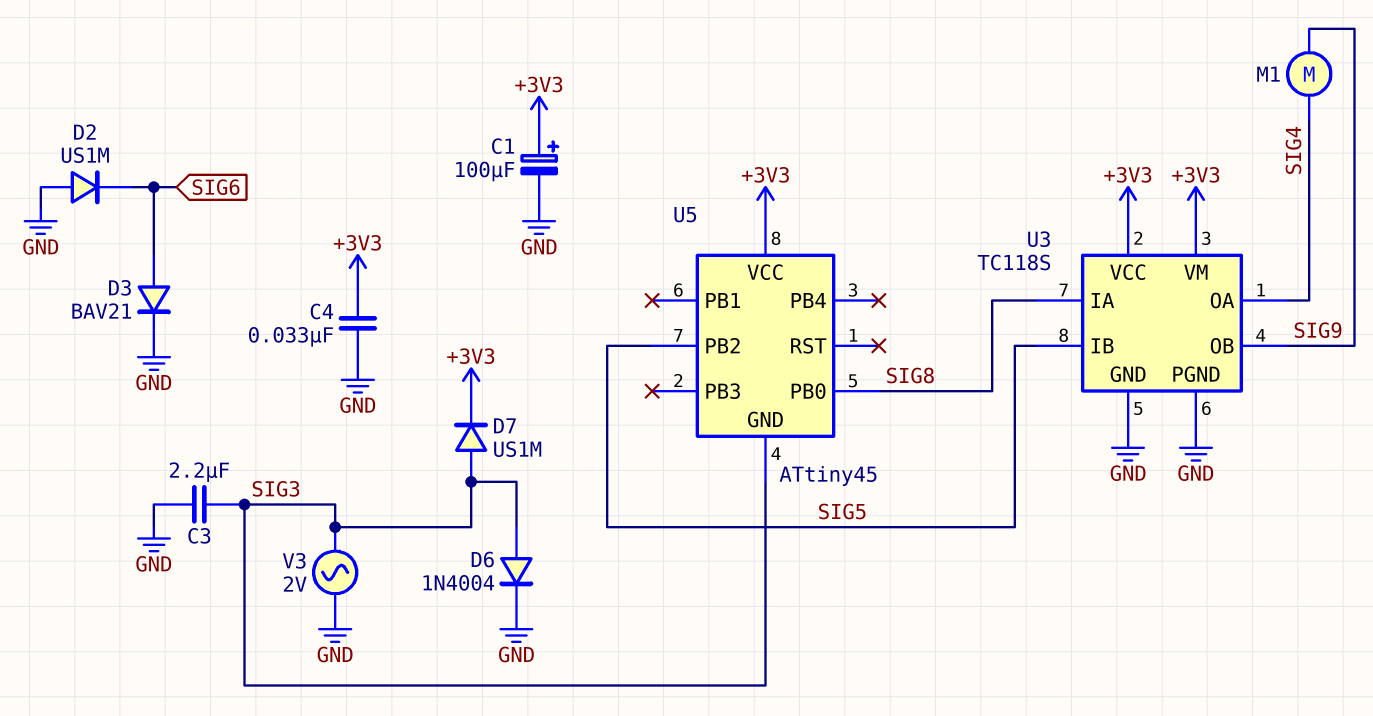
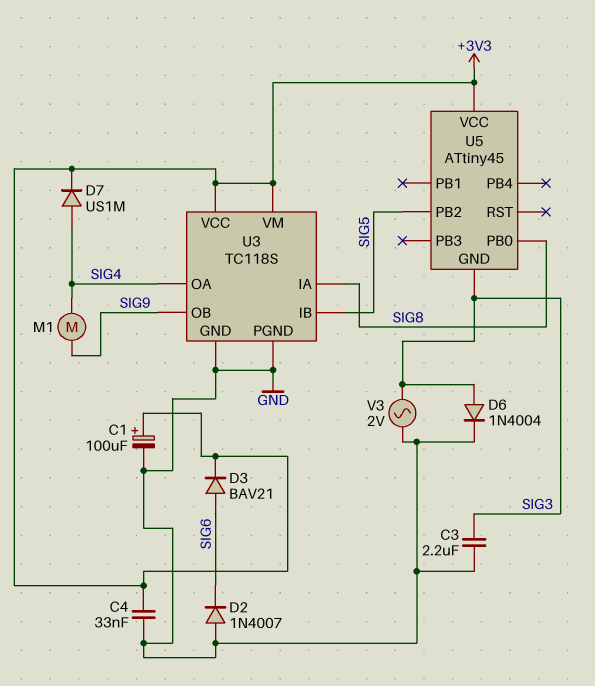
D2: diode US1M (A GND, K SIG6) -> diode 1N4007 (A GND, K SIG6)
D3: diode BAV21 (A SIG6, K GND) -> diode BAV21 (A SIG6, K +3V3)
D7: diode US1M (A SIG3, K +3V3) -> diode US1M (A SIG4, K +3V3)

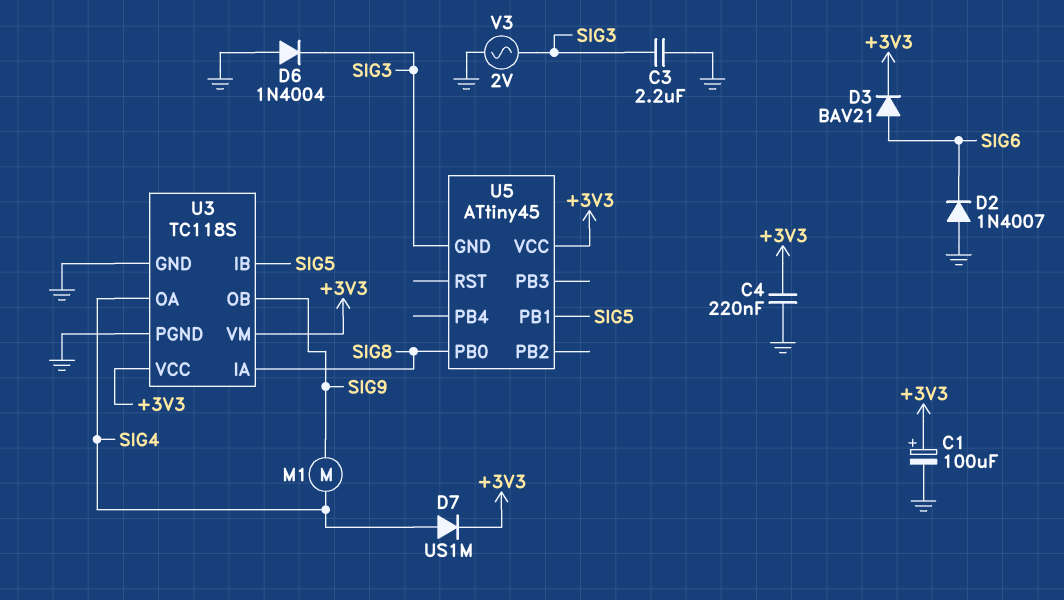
C4: 33nF (+3V3, GND) -> 220nF (+3V3, GND)
D6: diode 1N4004 (A SIG3, K GND) -> diode 1N4004 (A GND, K SIG3)
U5 pin PB1: none -> SIG5
U5 pin PB2: SIG5 -> none

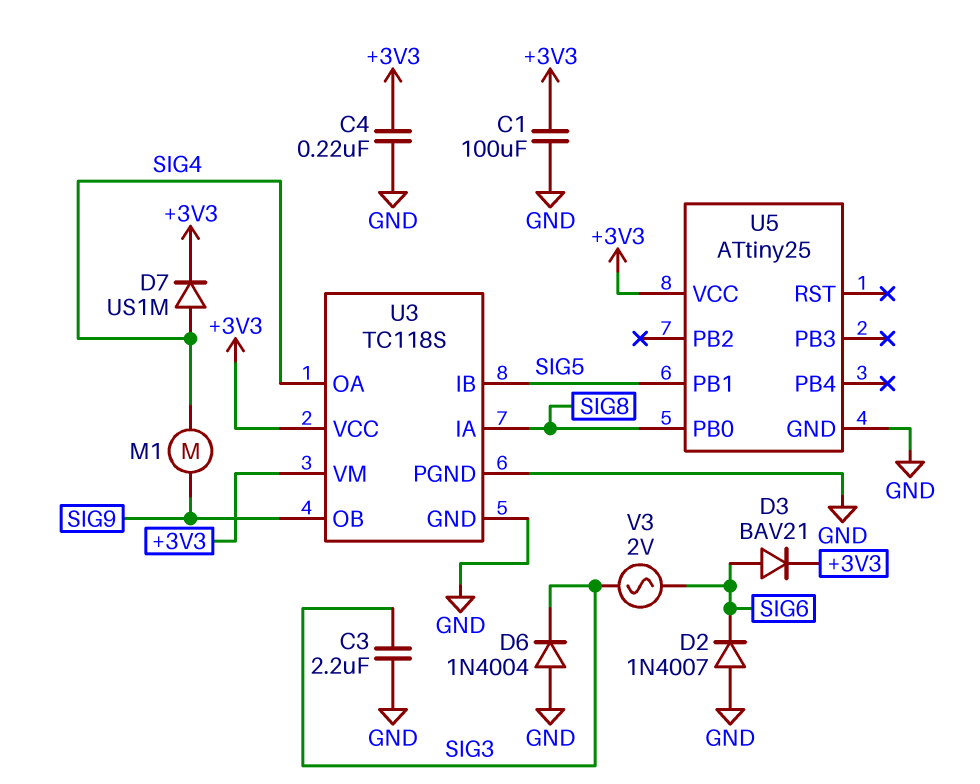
C1: 100uF (plus +3V3, minus GND) -> 100uF (+3V3, GND)
U5: ATtiny45 -> ATtiny25
U5 pin GND: SIG3 -> GND
V3: AC 2V (GND, SIG3) -> AC 2V (SIG3, SIG6)

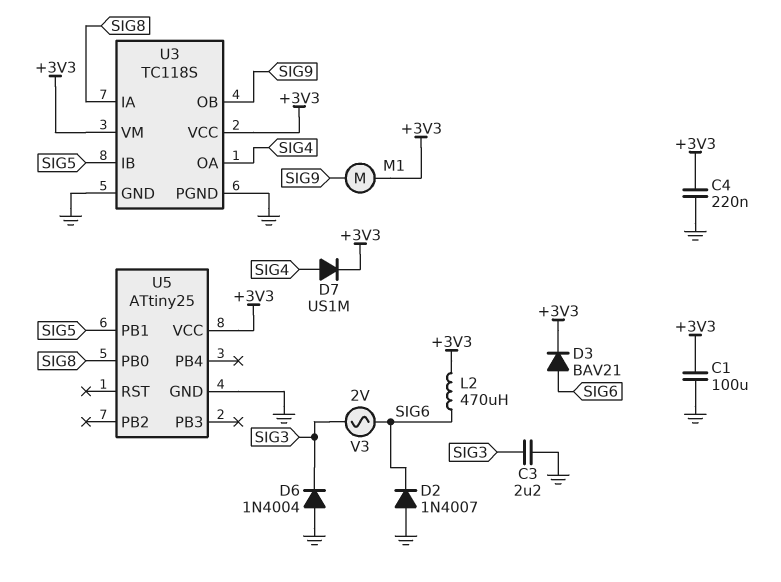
L2: none -> 470uH (+3V3, SIG6)
M1: motor (SIG4, SIG9) -> motor (+3V3, SIG9)

